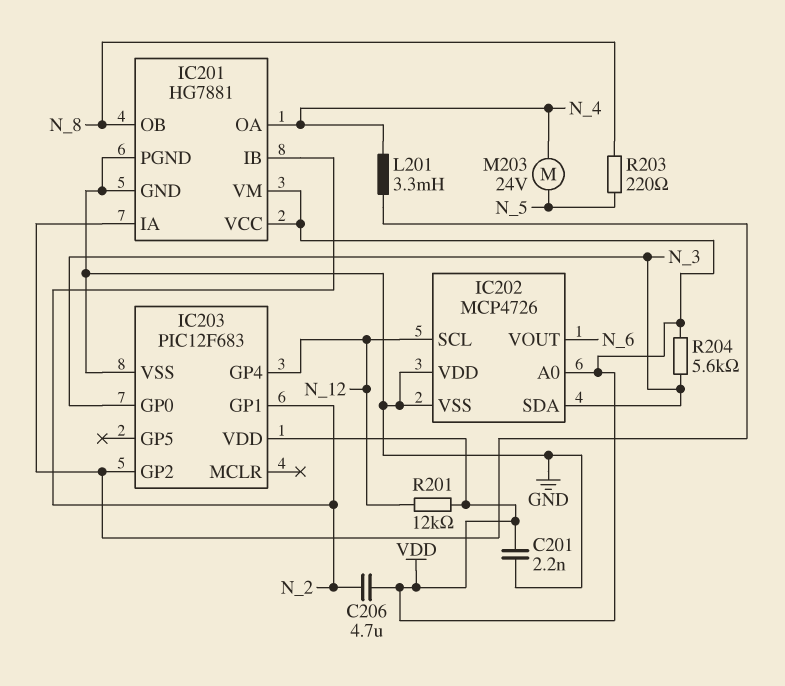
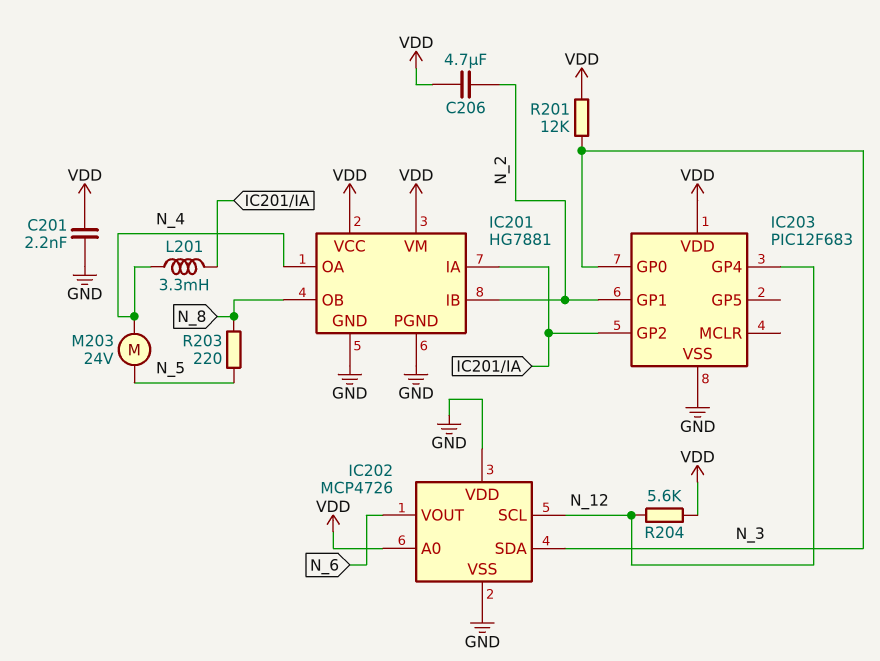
R201: 12k (N_12, VDD) -> 12k (N_3, VDD)
R204: 5.6k (N_3, VDD) -> 5.6k (N_12, VDD)

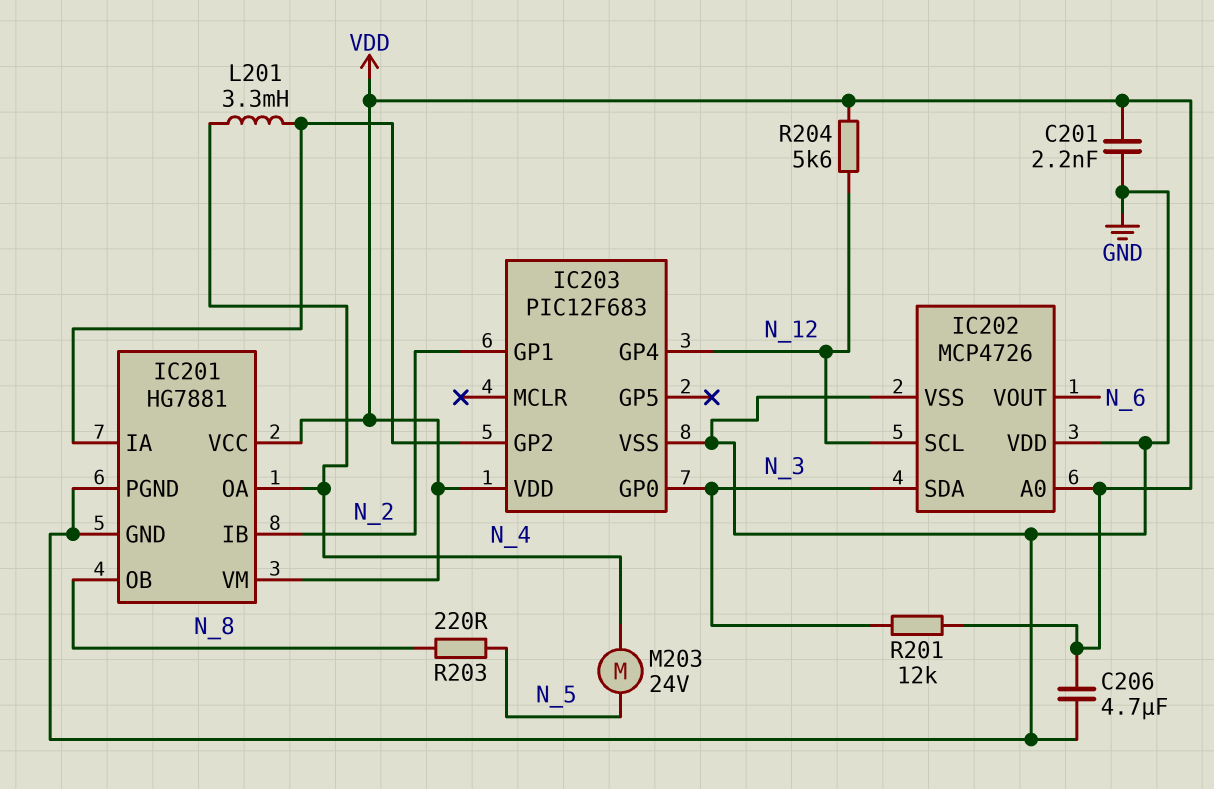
C206: 4.7uF (N_2, VDD) -> 4.7uF (GND, VDD)

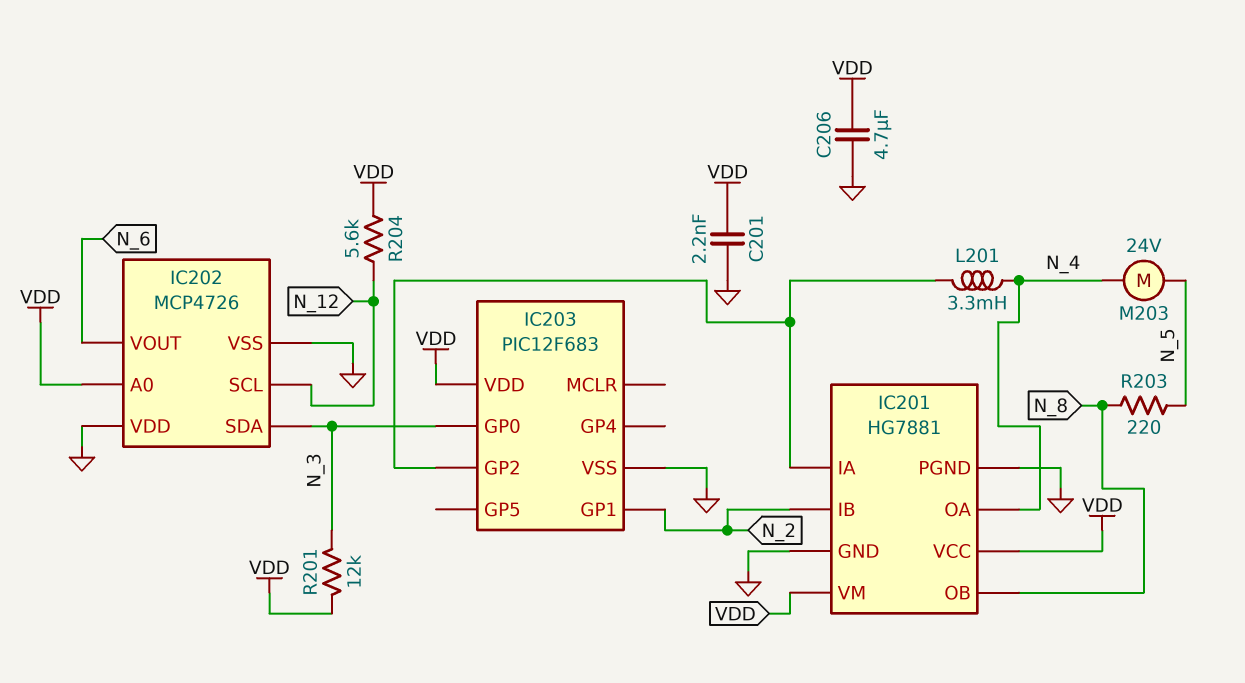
IC203 pin GP4: N_12 -> none

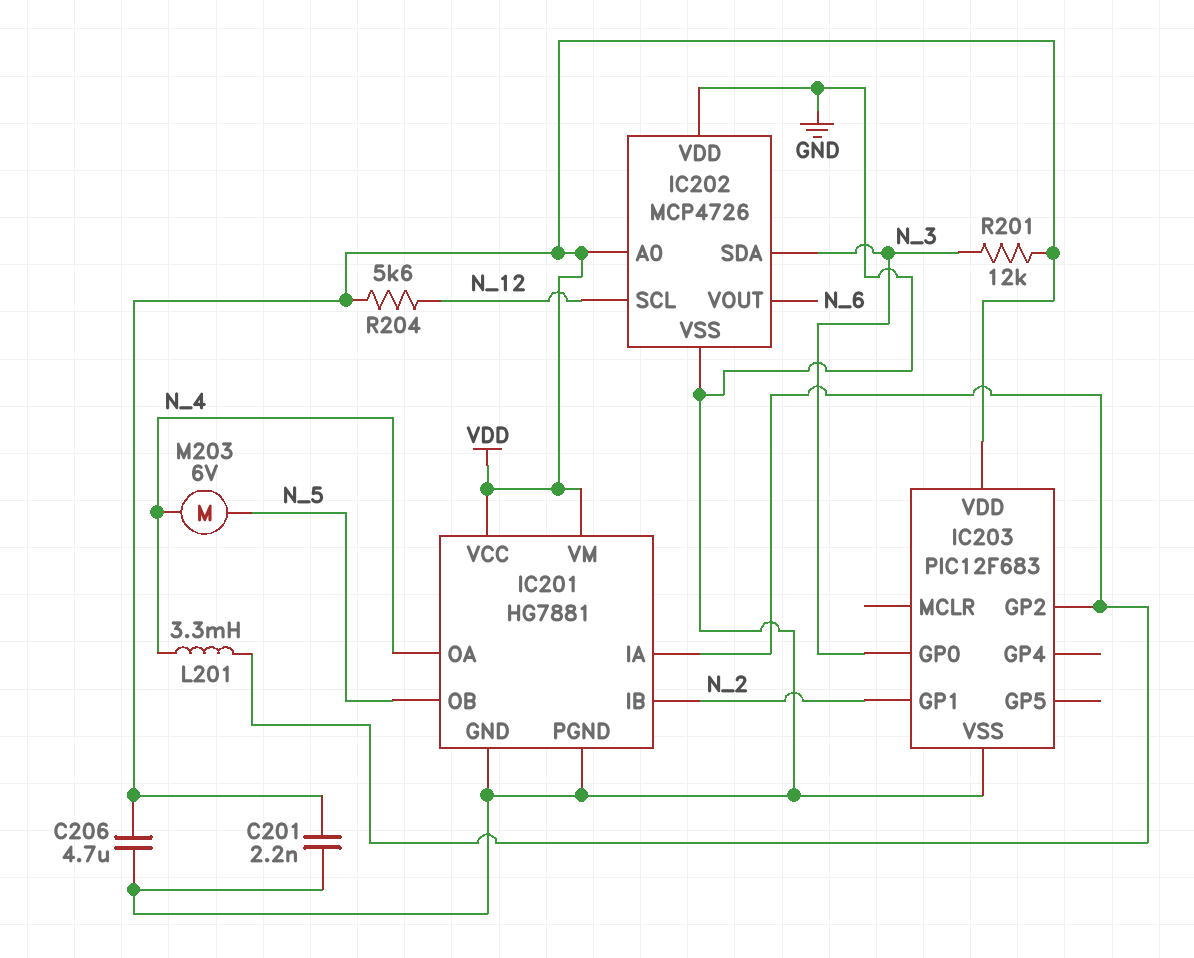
IC201 pin OB: N_8 -> N_5
M203: motor 24V (N_4, N_5) -> motor 6V (N_4, N_5)
R203: 220 (N_5, N_8) -> none

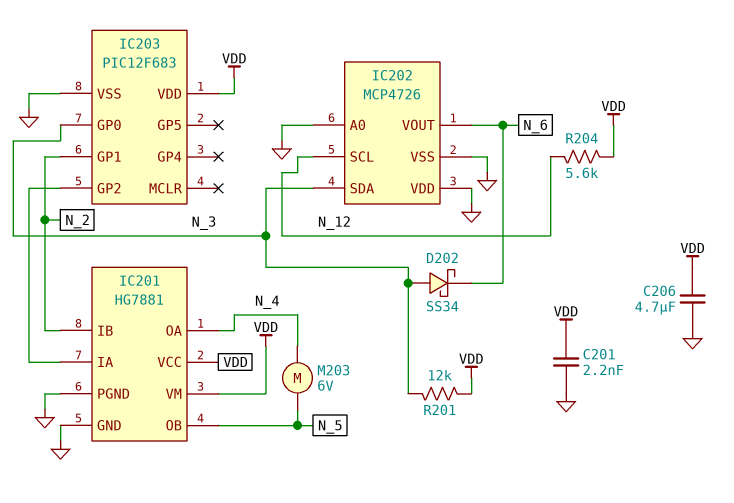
D202: none -> schottky SS34 (A N_3, K N_6)
IC202 pin A0: VDD -> GND
L201: 3.3mH (IC201/IA, N_4) -> none

